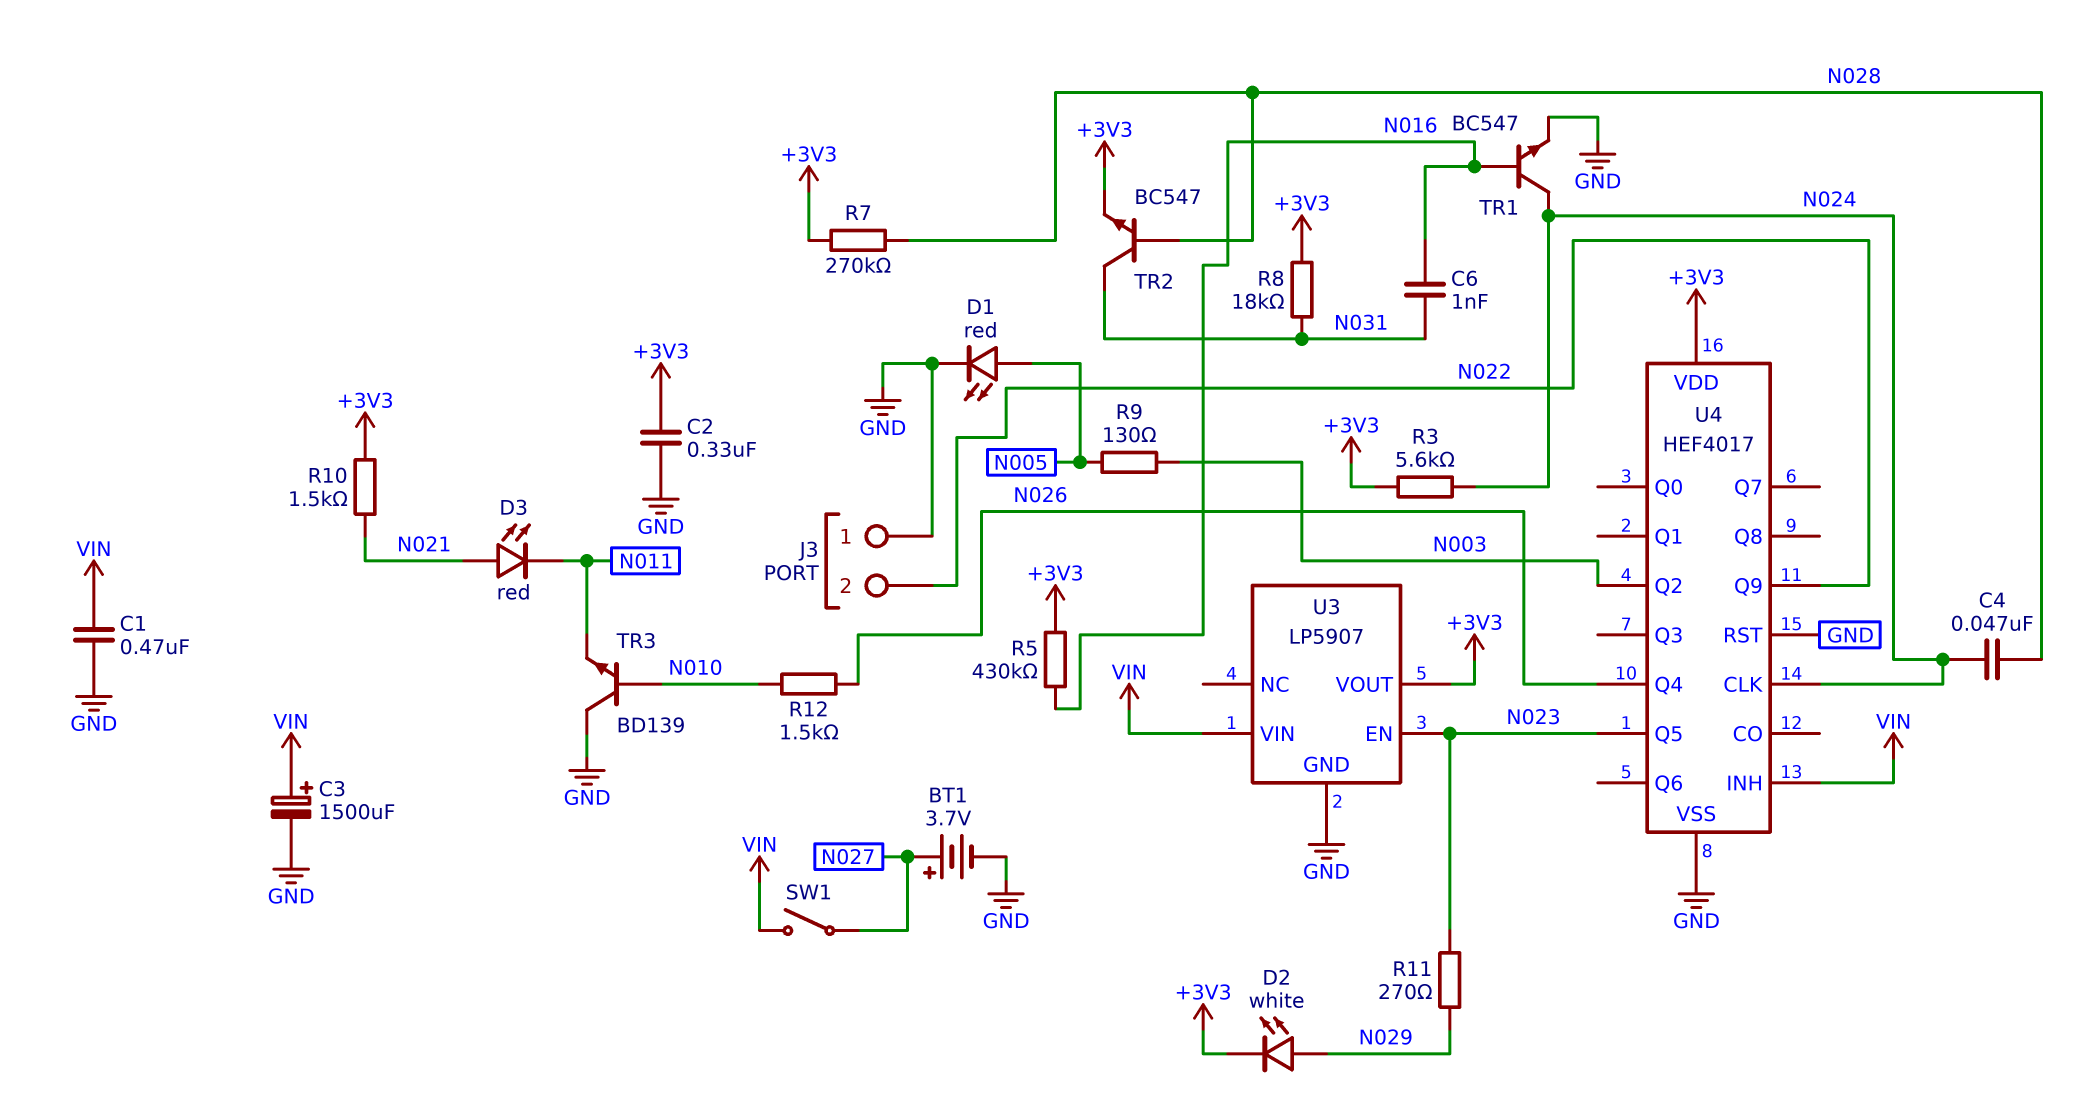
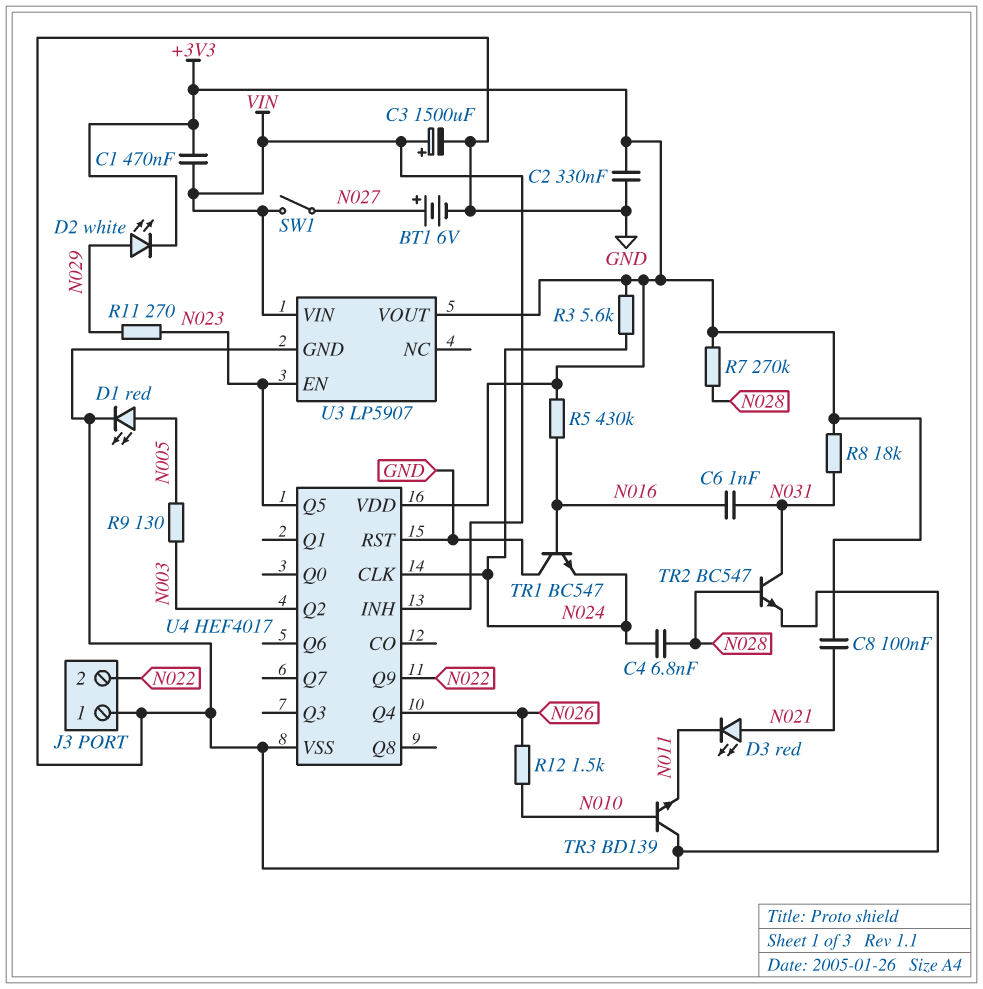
BT1: 3.7V (plus N027, minus GND) -> 6V (plus N027, minus GND)
C1: 470nF (GND, VIN) -> 470nF (+3V3, VIN)
C4: 47nF (N024, N028) -> 6.8nF (N024, N028)
C8: none -> 100nF (+3V3, N021)
R10: 1.5k (+3V3, N021) -> none
TR1: NPN BC547 (B N016, C N024, E GND) -> NPN BC547 (B N016, C GND, E N024)
TR2: NPN BC547 (B N028, C N031, E +3V3) -> NPN BC547 (B N028, C N031, E GND)

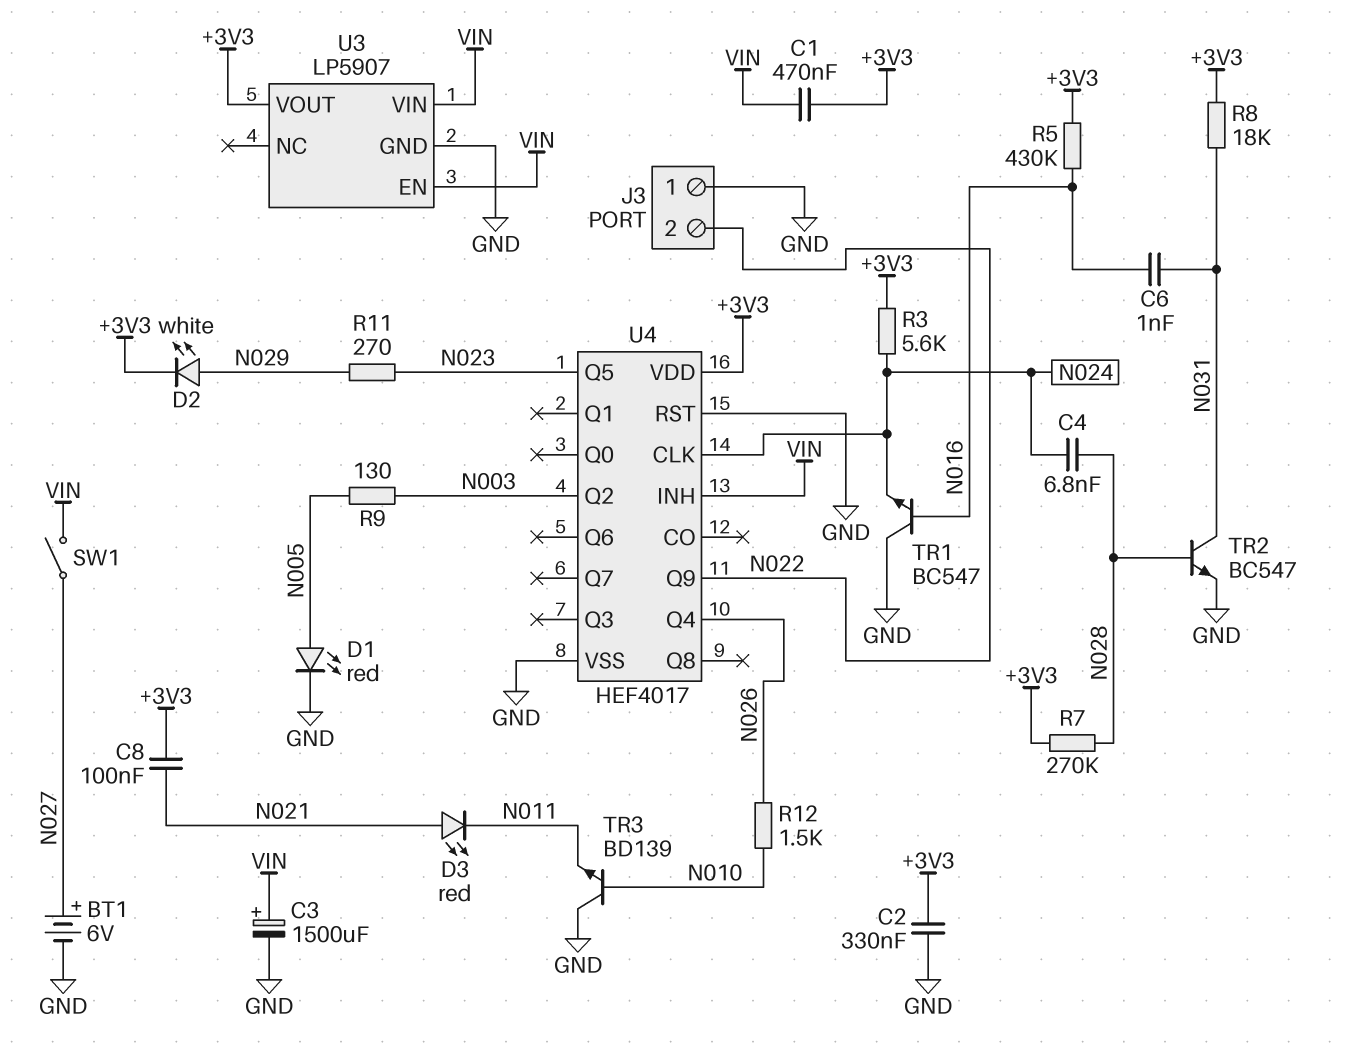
U3 pin EN: N023 -> VIN

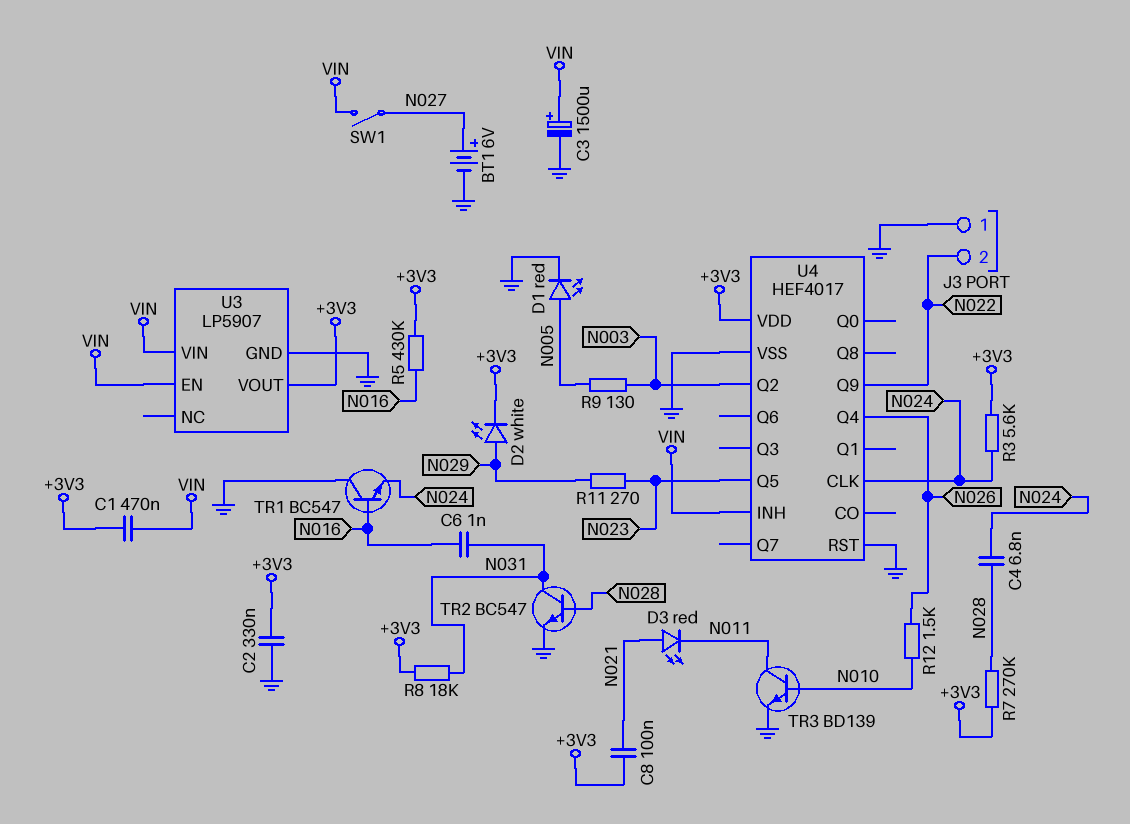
TR3: NPN BD139 (B N010, C GND, E N011) -> NPN BD139 (B N010, C N011, E GND)

